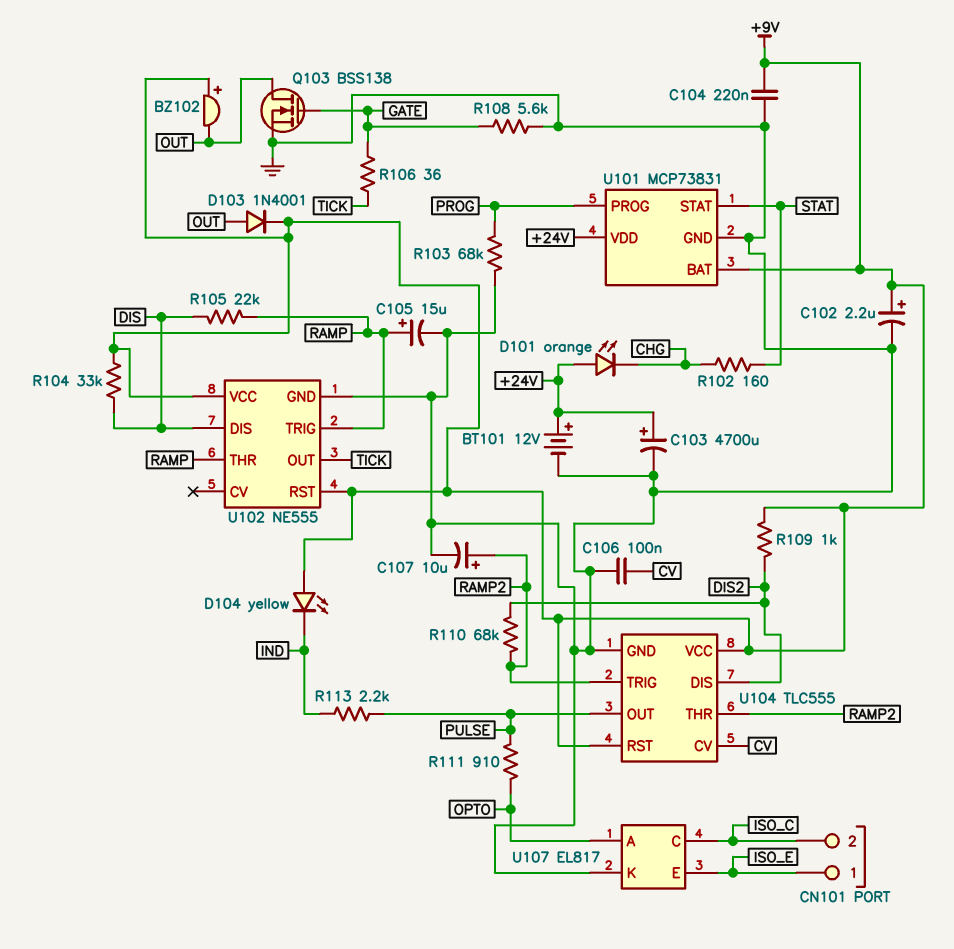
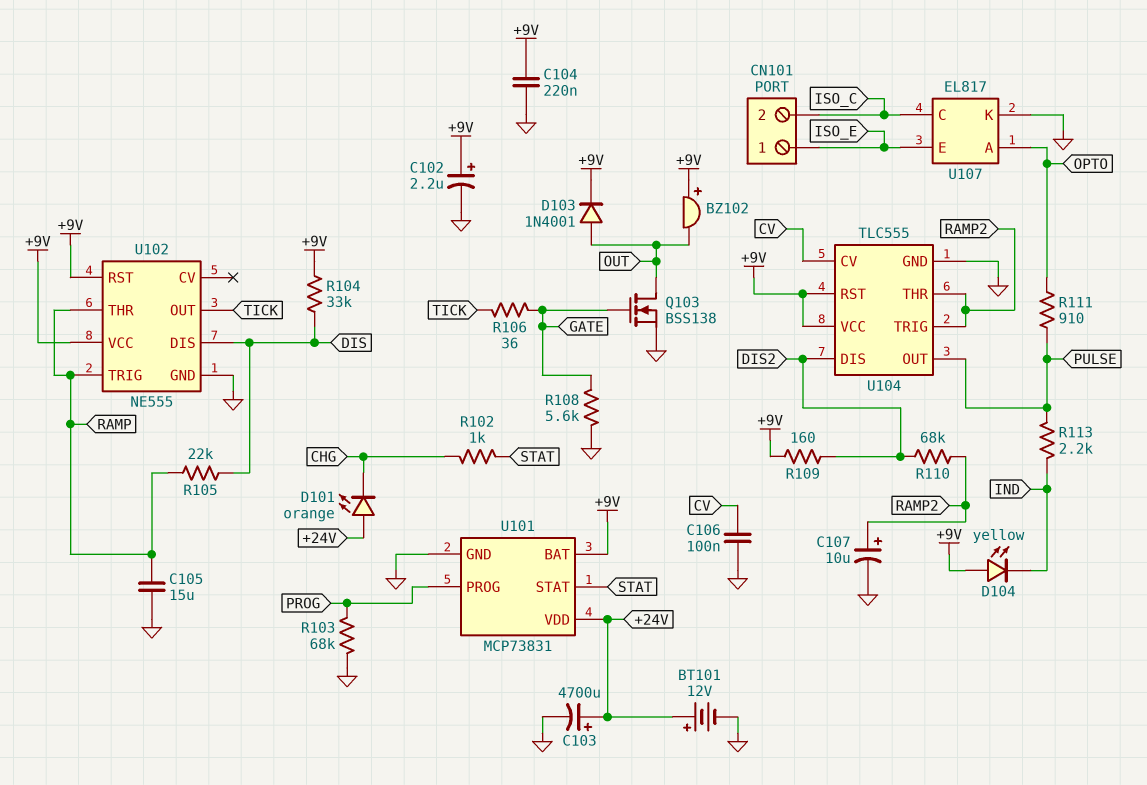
C105: 15uF (plus RAMP, minus GND) -> 15uF (GND, RAMP)
R102: 160 (CHG, STAT) -> 1k (CHG, STAT)
R109: 1k (+9V, DIS2) -> 160 (+9V, DIS2)

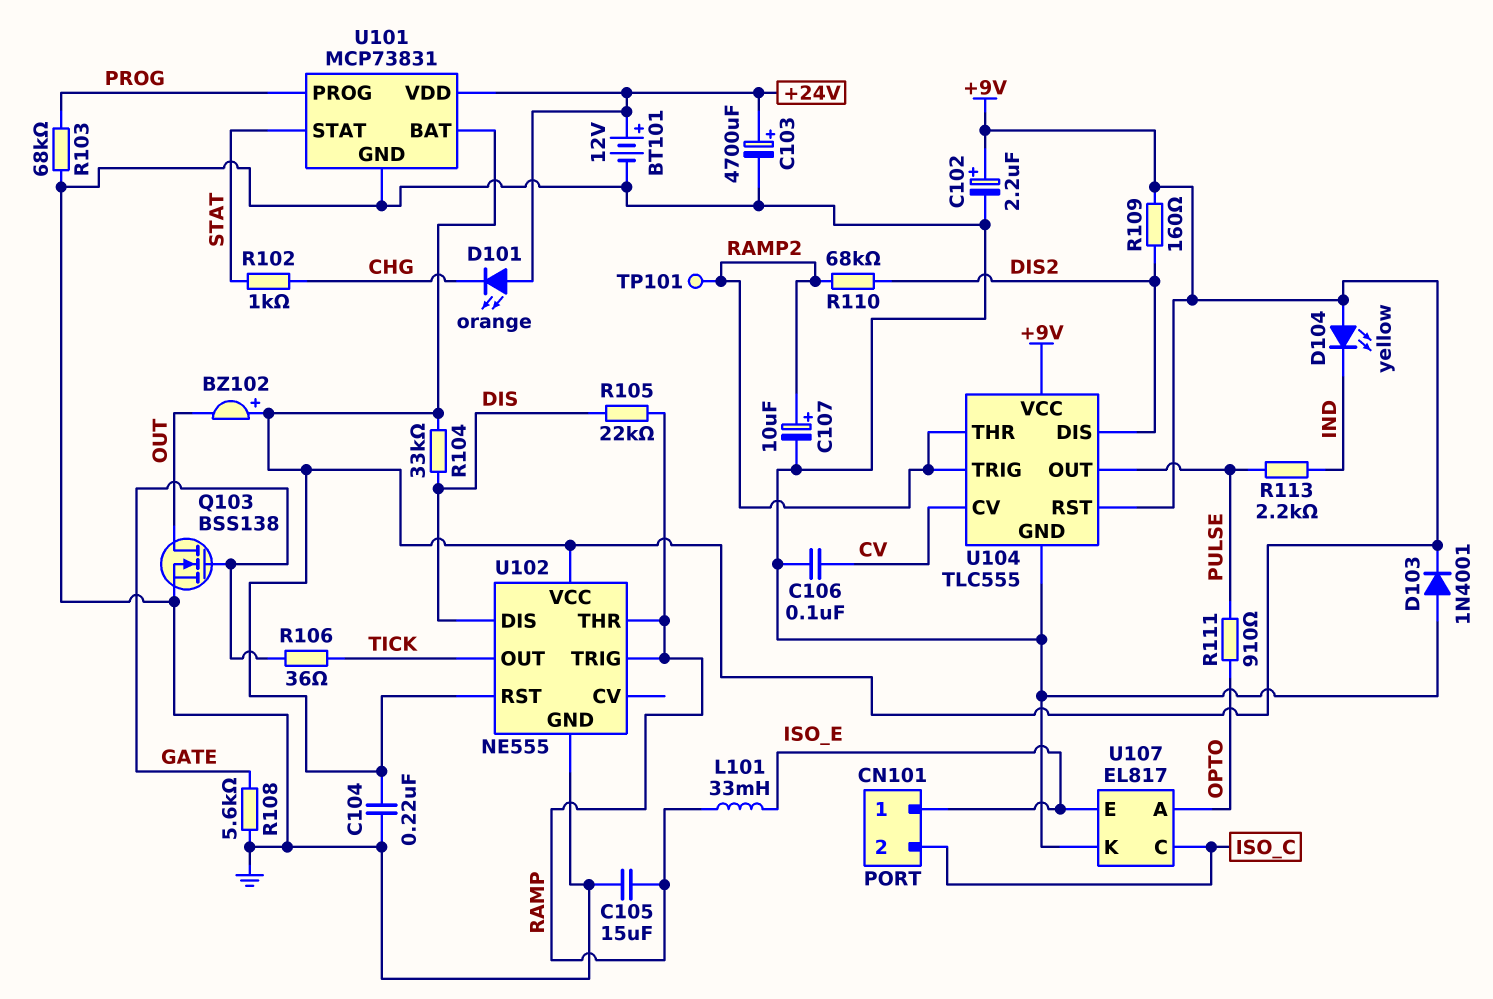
D103: diode 1N4001 (A OUT, K +9V) -> diode 1N4001 (A GND, K +9V)
L101: none -> 33mH (ISO_E, RAMP)
TP101: none -> test point (RAMP2)

